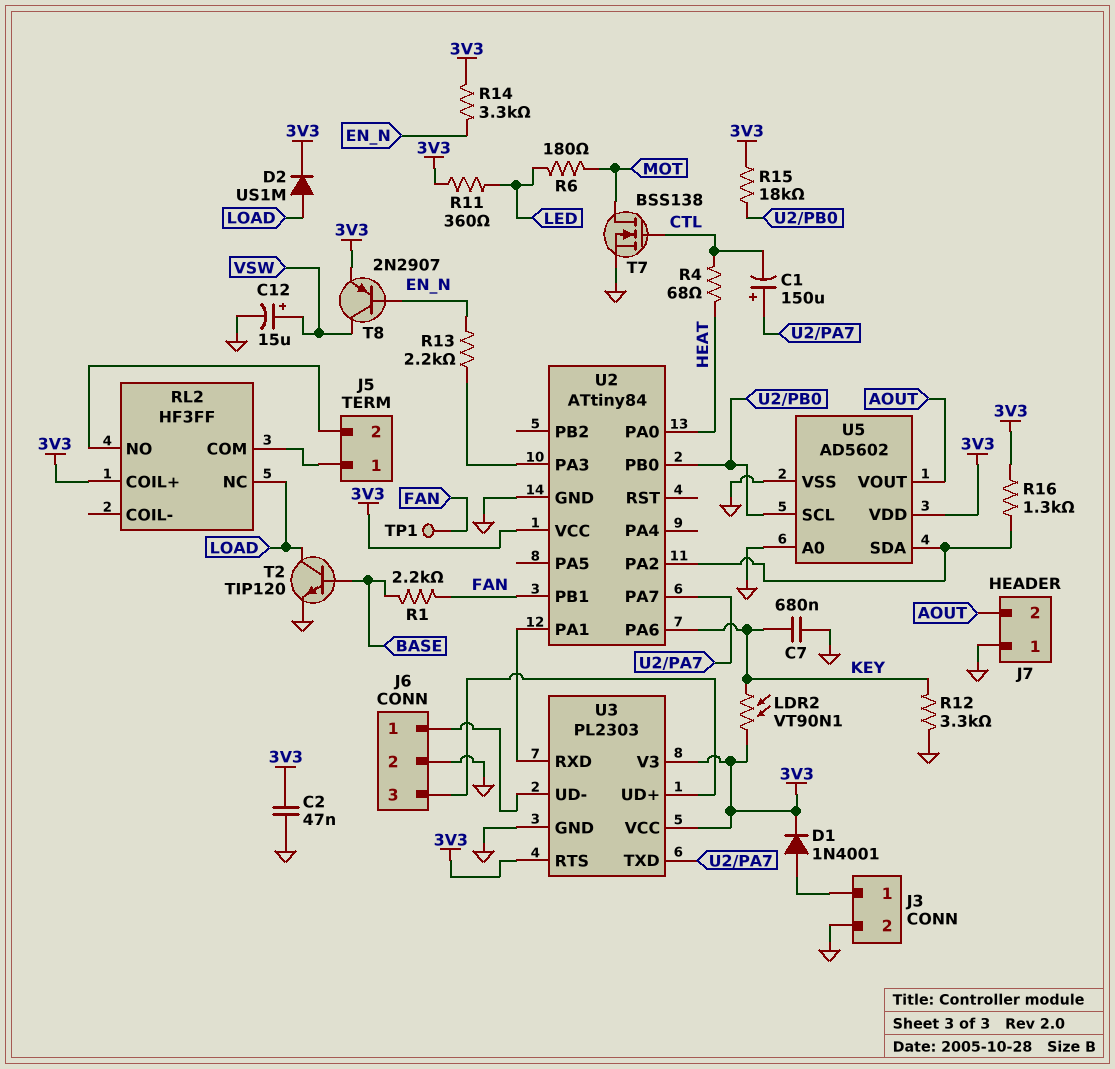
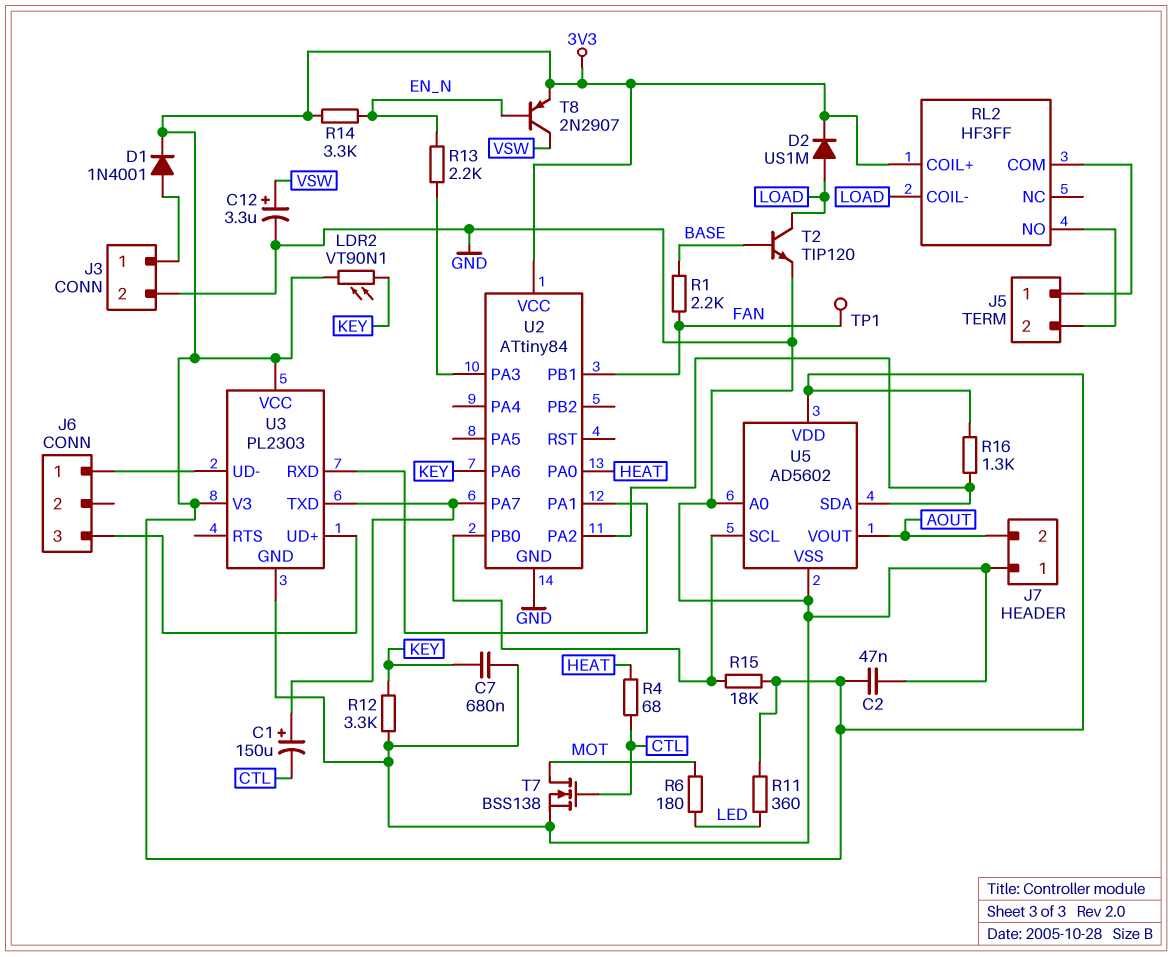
C12: 15uF (plus VSW, minus GND) -> 3.3uF (plus VSW, minus GND)
J6 pin 2: GND -> none
RL2 pin COIL-: none -> LOAD
RL2 pin NC: LOAD -> none
U3 pin RTS: 3V3 -> none

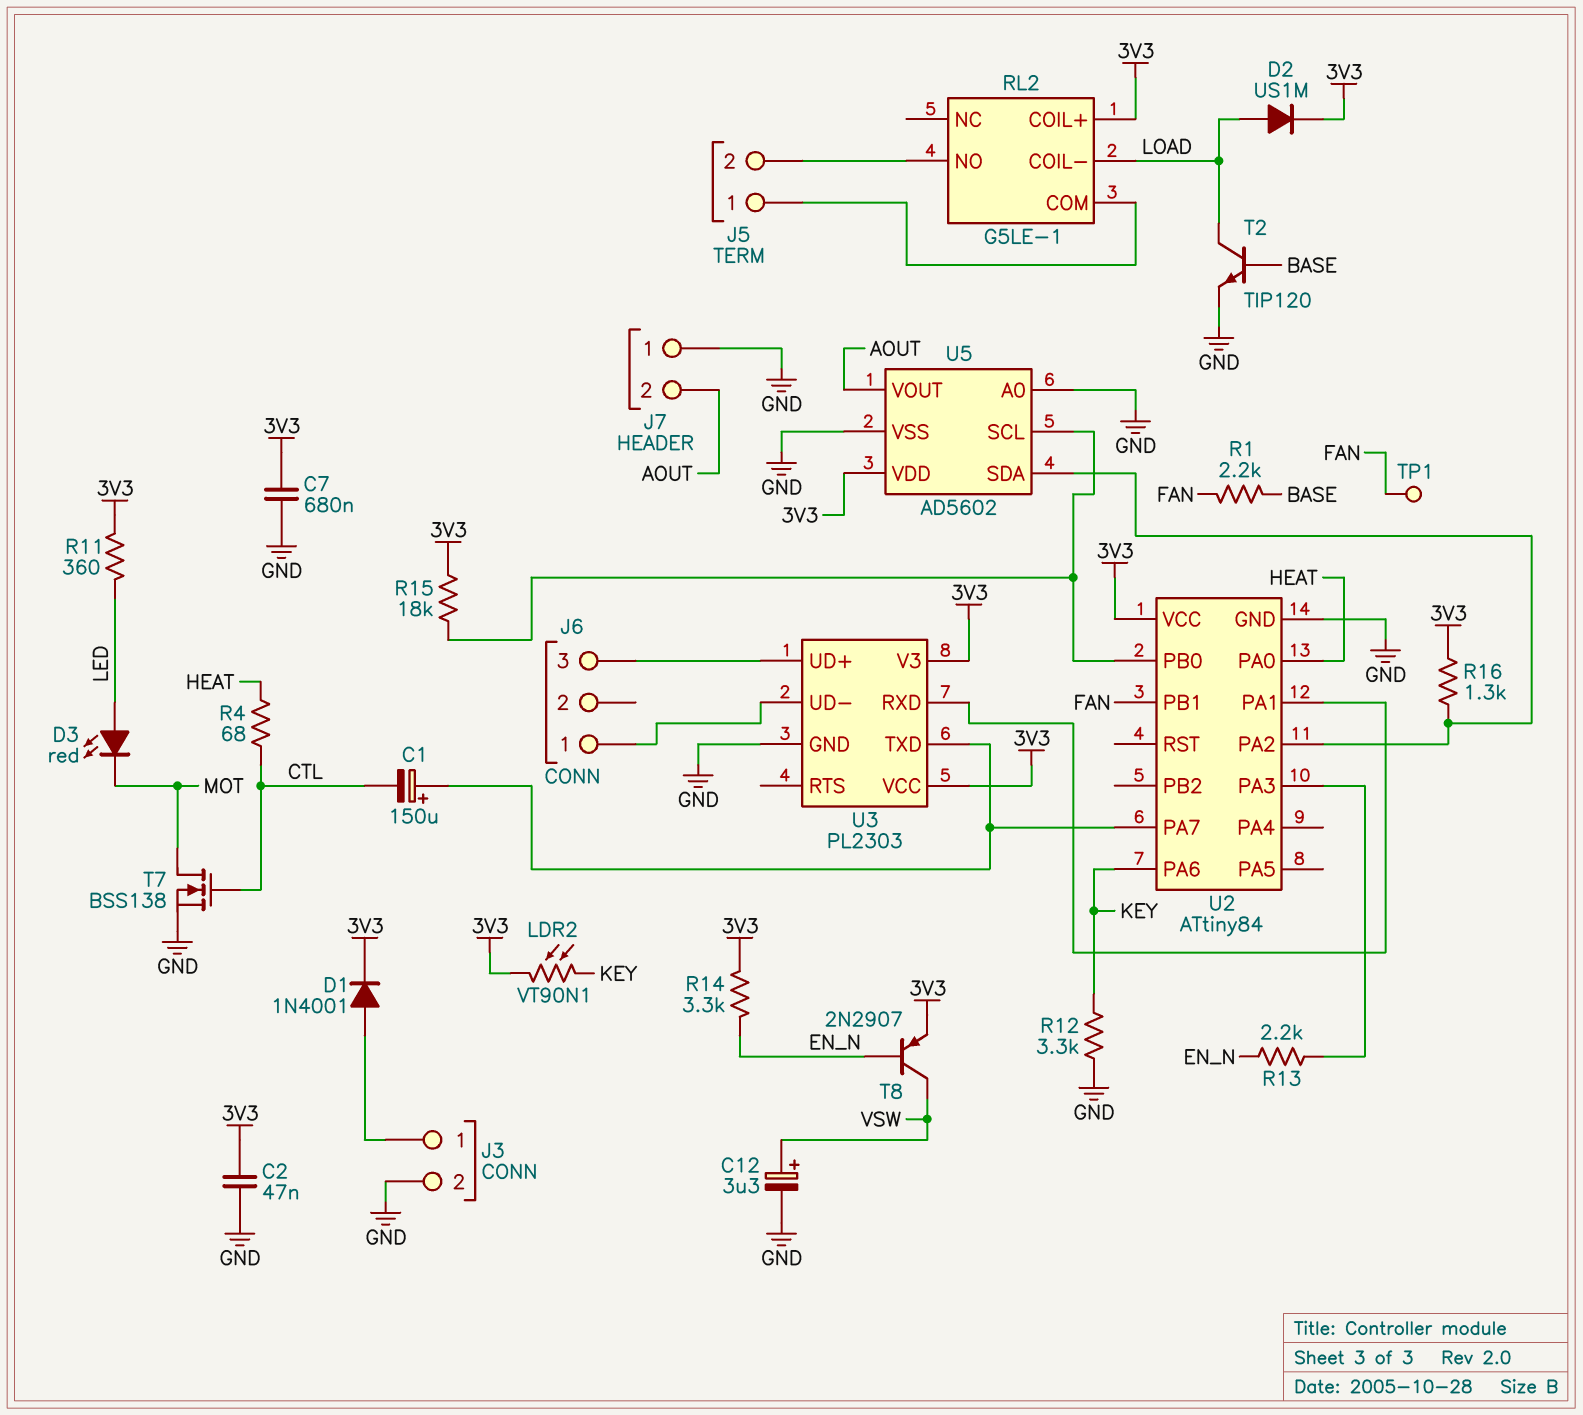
C7: 680nF (GND, KEY) -> 680nF (3V3, GND)
D3: none -> LED red (A LED, K MOT)
R6: 180 (LED, MOT) -> none
RL2: HF3FF -> G5LE-1

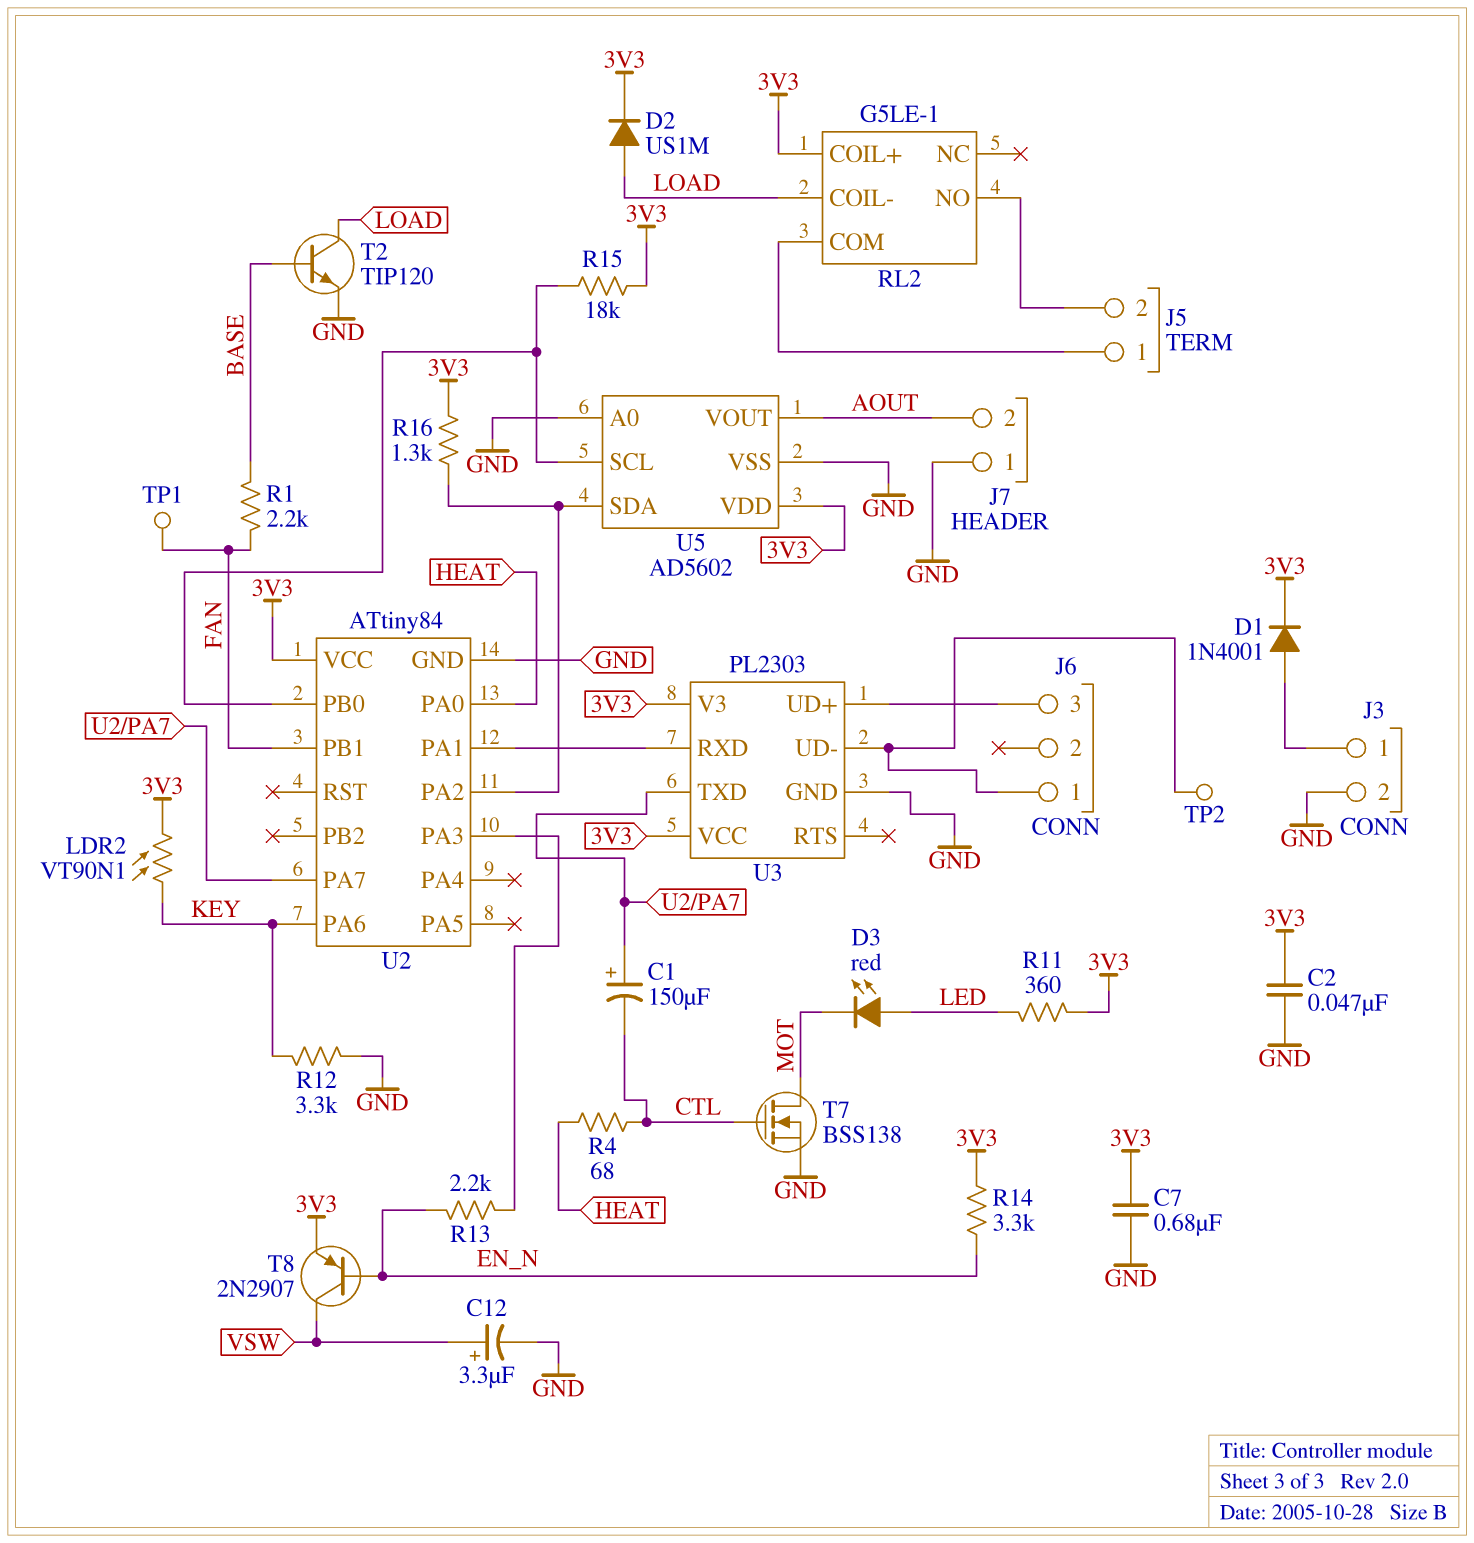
TP2: none -> test point (J6/1)

